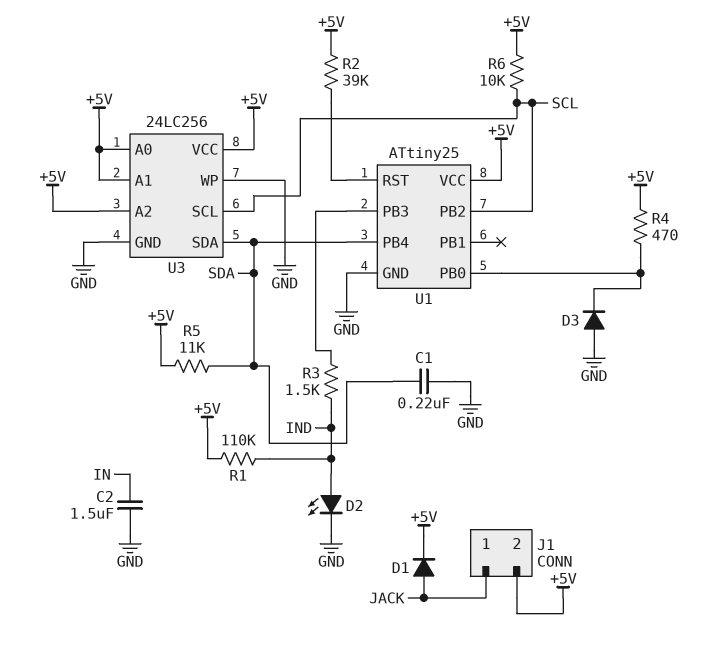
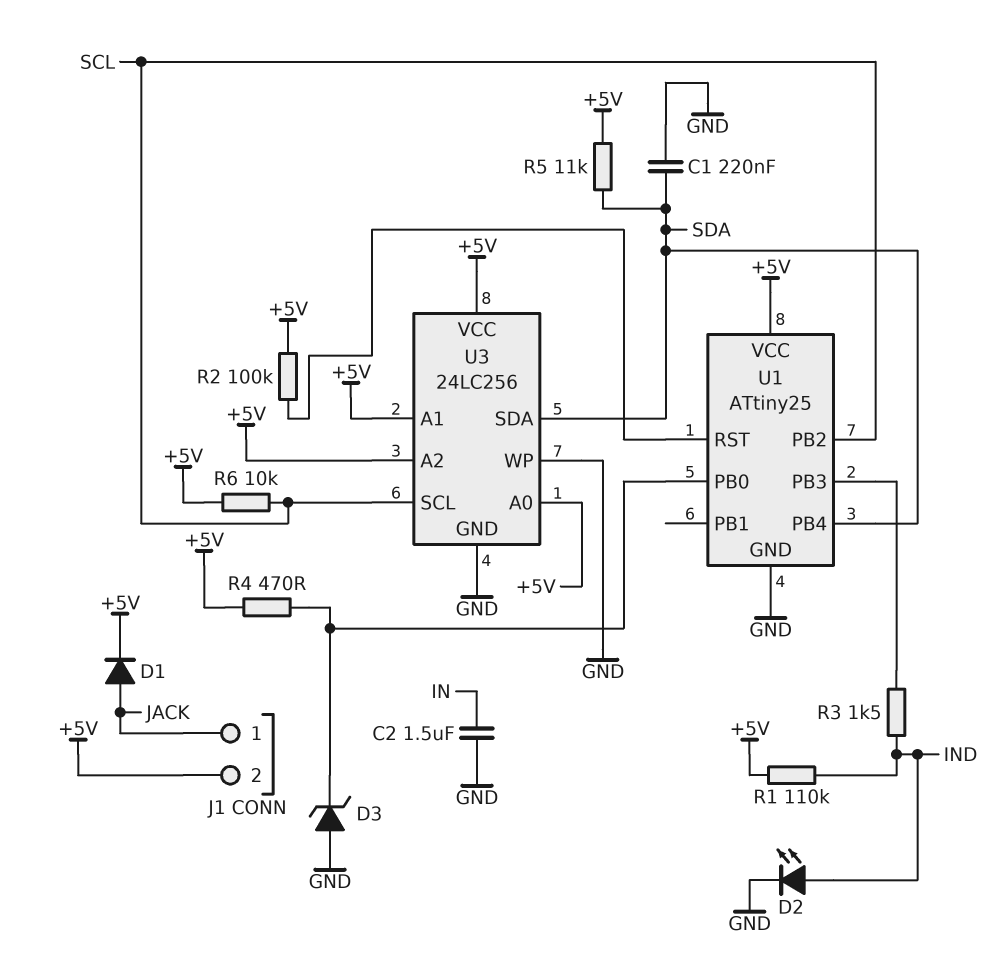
D3: diode (A GND, K U1/PB0) -> zener (A GND, K U1/PB0)
R2: 39k (+5V, U1/RST) -> 100k (+5V, U1/RST)

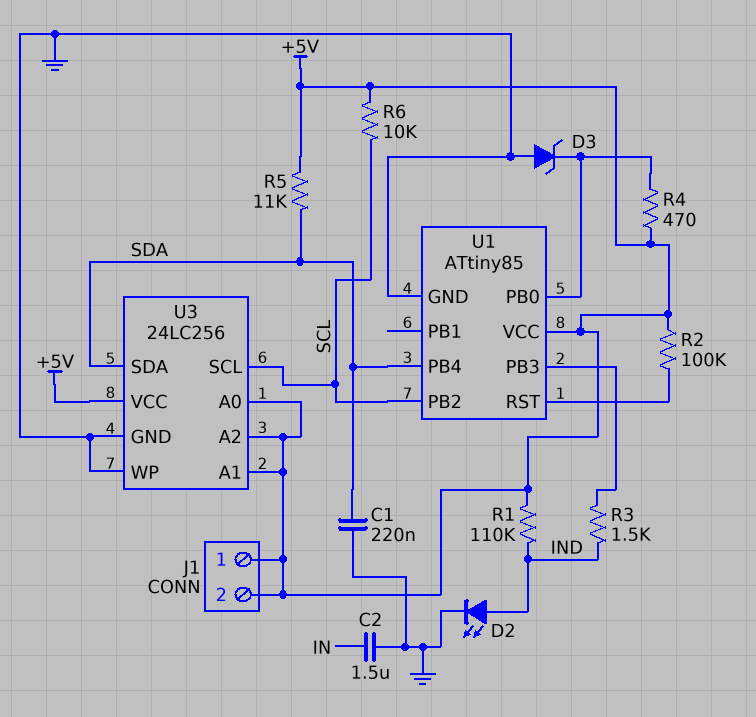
D1: diode (A JACK, K +5V) -> none
J1 pin 1: JACK -> +5V
U1: ATtiny25 -> ATtiny85

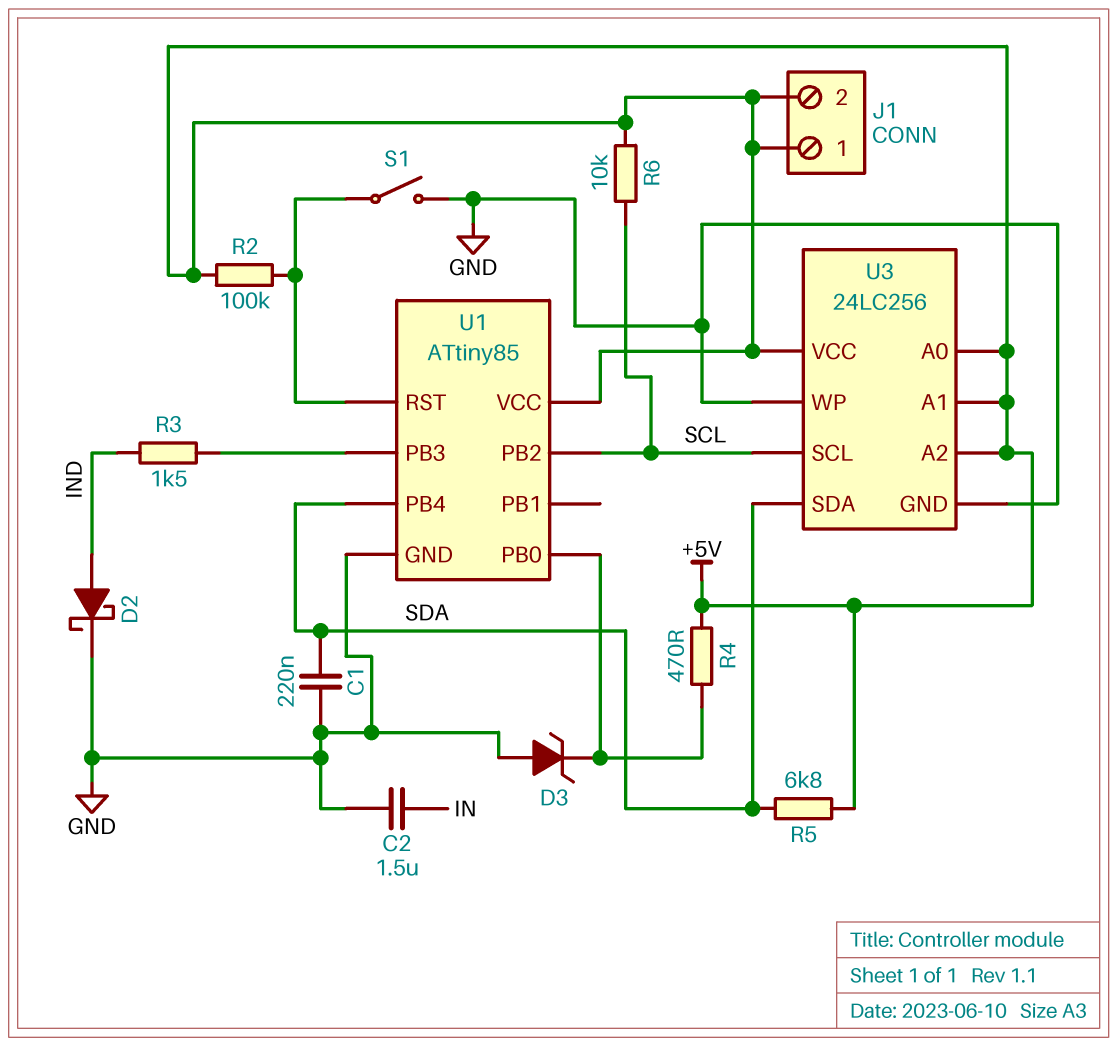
D2: LED (A IND, K GND) -> schottky (A IND, K GND)
R1: 110k (+5V, IND) -> none
R5: 11k (+5V, SDA) -> 6.8k (+5V, SDA)
S1: none -> switch (GND, U1/RST)

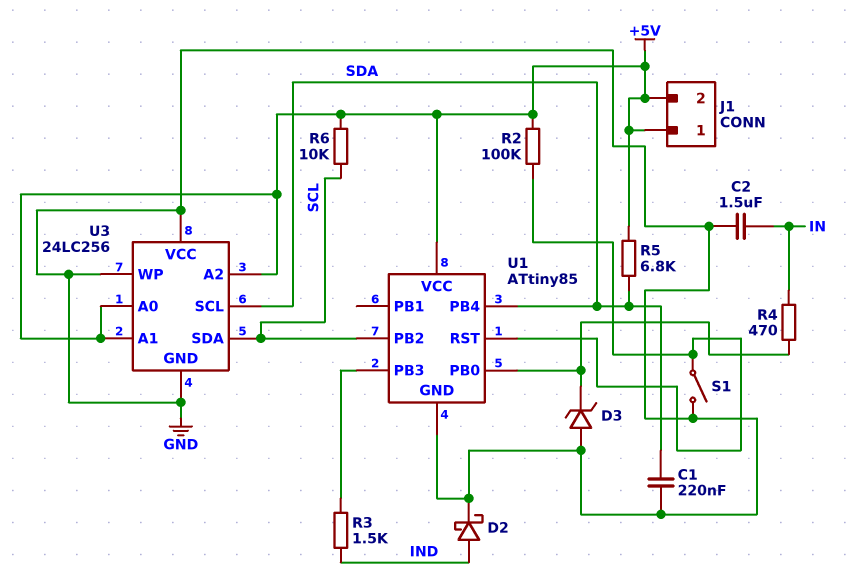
R4: 470 (+5V, U1/PB0) -> 470 (IN, U1/PB0)
U3 pin SCL: SCL -> SDA
U3 pin SDA: SDA -> SCL
U3 pin VCC: +5V -> GND

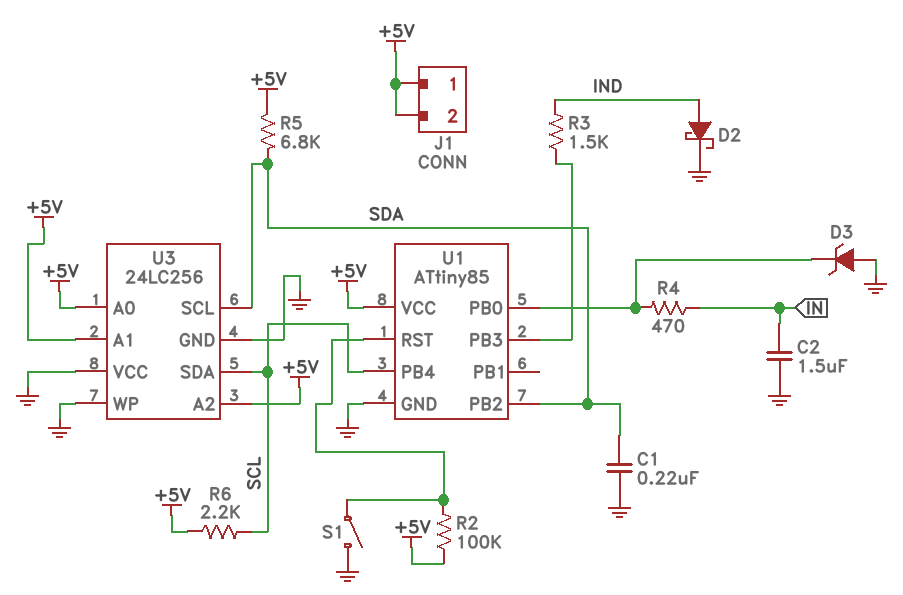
R6: 10k (+5V, SCL) -> 2.2k (+5V, SCL)
U1 pin PB2: SCL -> SDA
U1 pin PB4: SDA -> SCL

